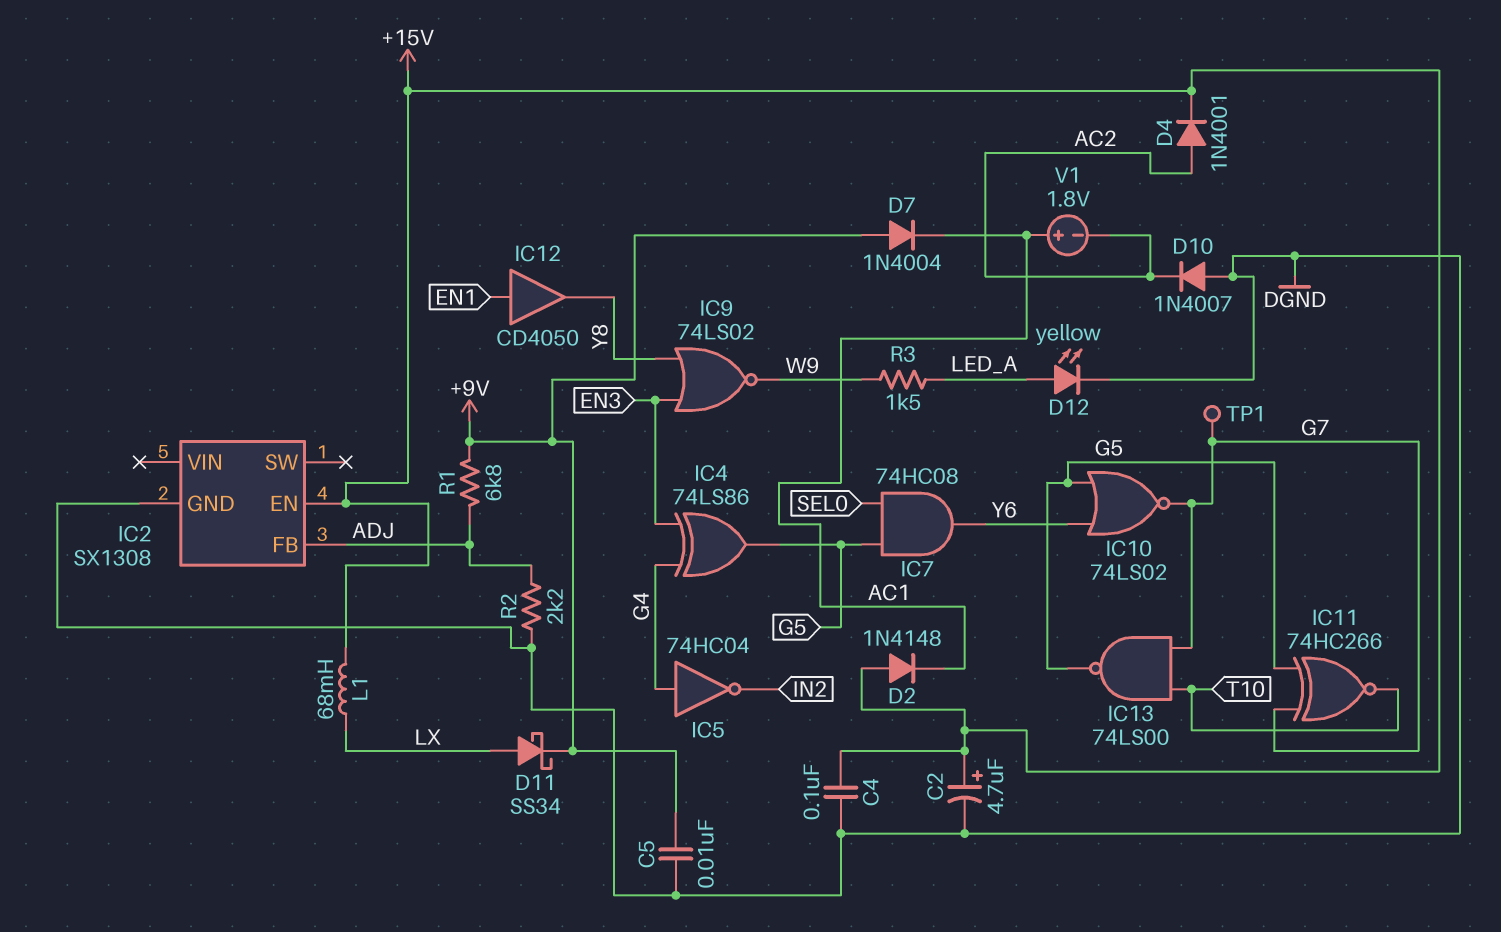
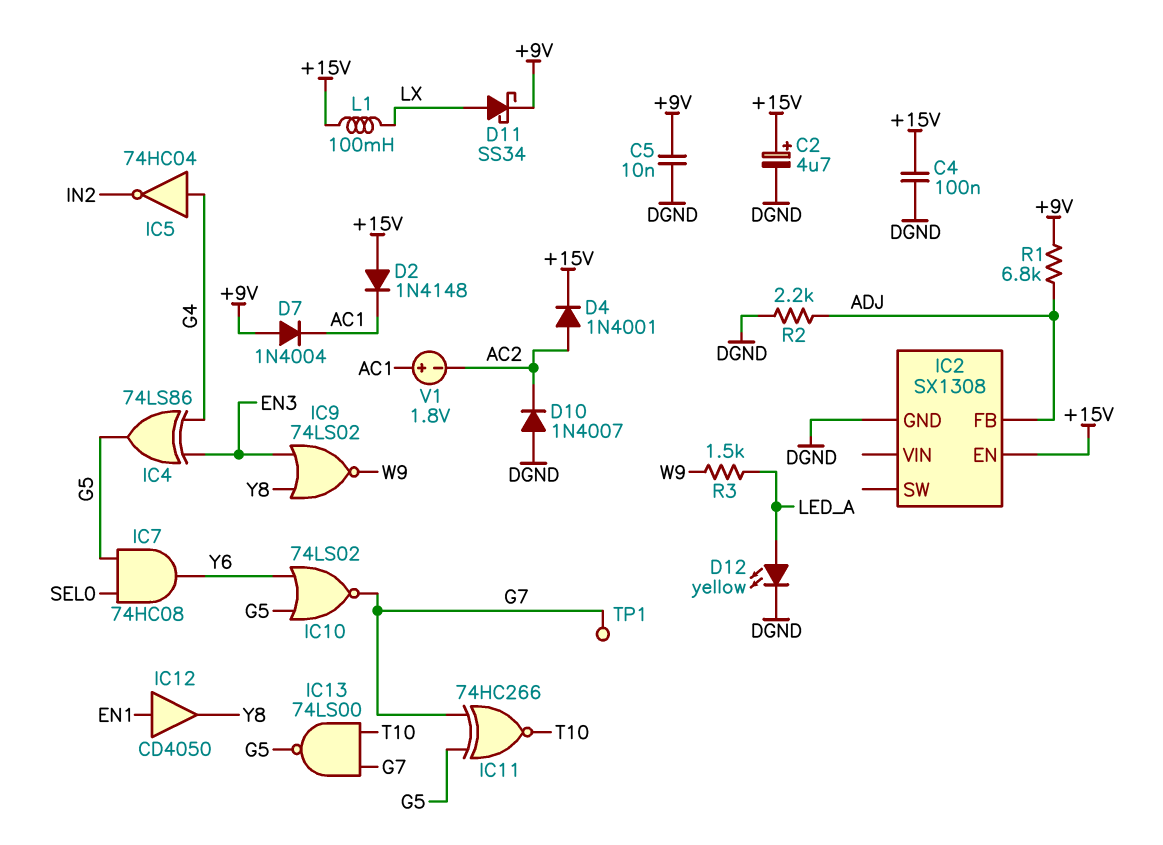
L1: 68mH (+15V, LX) -> 100mH (+15V, LX)

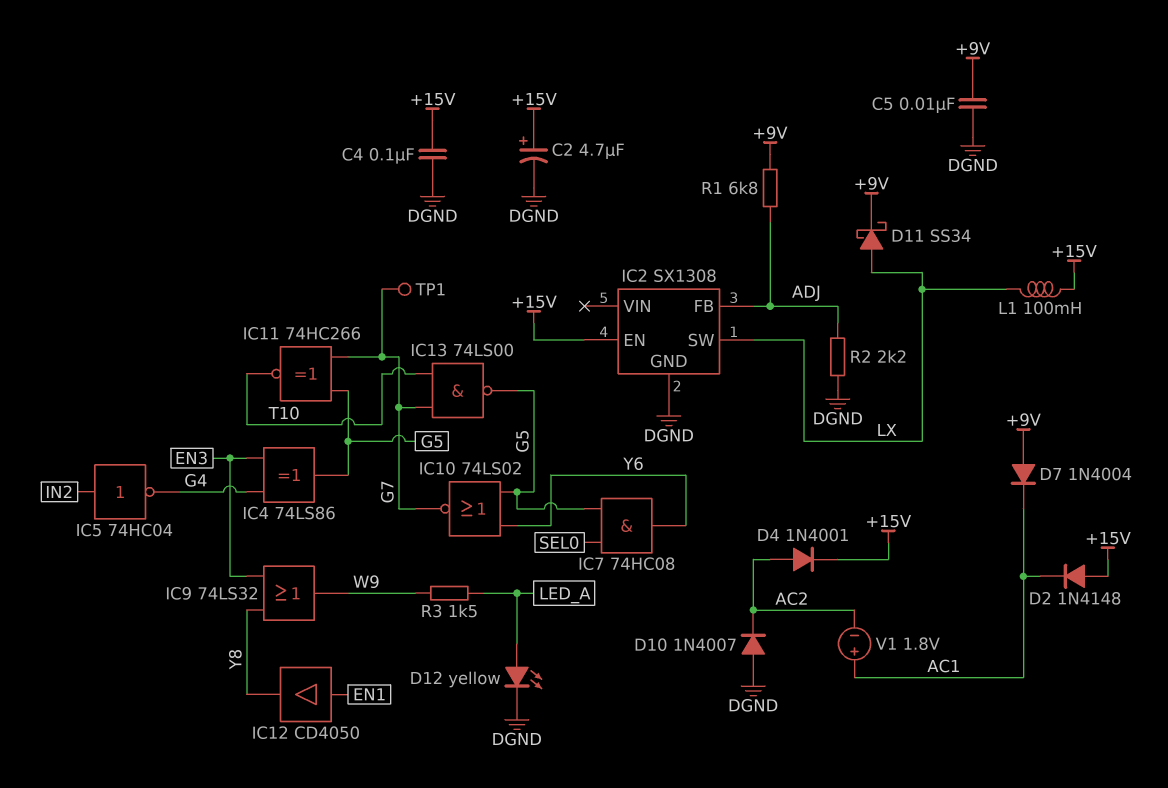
IC2 pin SW: none -> LX
IC5: NOT 74HC04 (in G4, out IN2) -> NOT 74HC04 (in IN2, out G4)
IC9: NOR 74LS02 (in EN3, in Y8, out W9) -> OR 74LS32 (in EN3, in Y8, out W9)

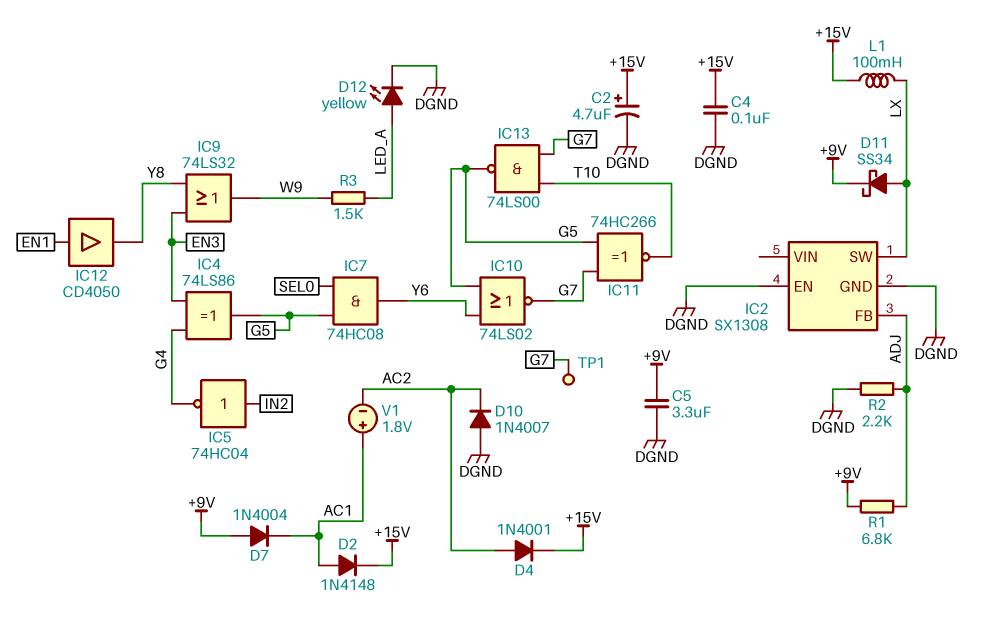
C5: 10nF (+9V, DGND) -> 3.3uF (+9V, DGND)
D2: diode 1N4148 (A +15V, K AC1) -> diode 1N4148 (A AC1, K +15V)
IC2 pin EN: +15V -> DGND

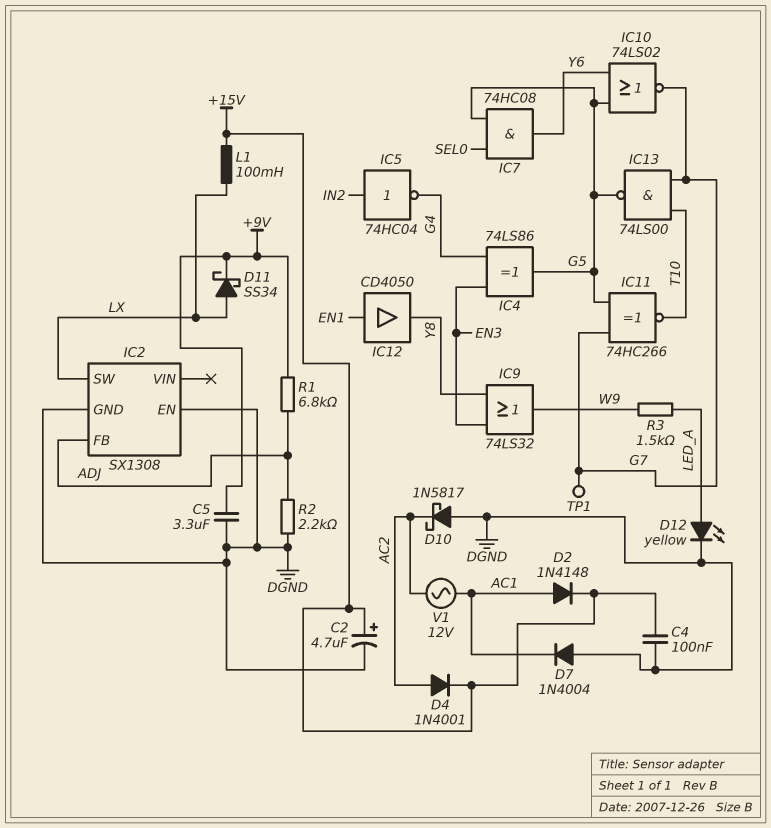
D7: diode 1N4004 (A +9V, K AC1) -> diode 1N4004 (A DGND, K AC1)
D10: diode 1N4007 (A DGND, K AC2) -> schottky 1N5817 (A DGND, K AC2)
V1: 1.8V (plus AC1, minus AC2) -> AC 12V (AC1, AC2)

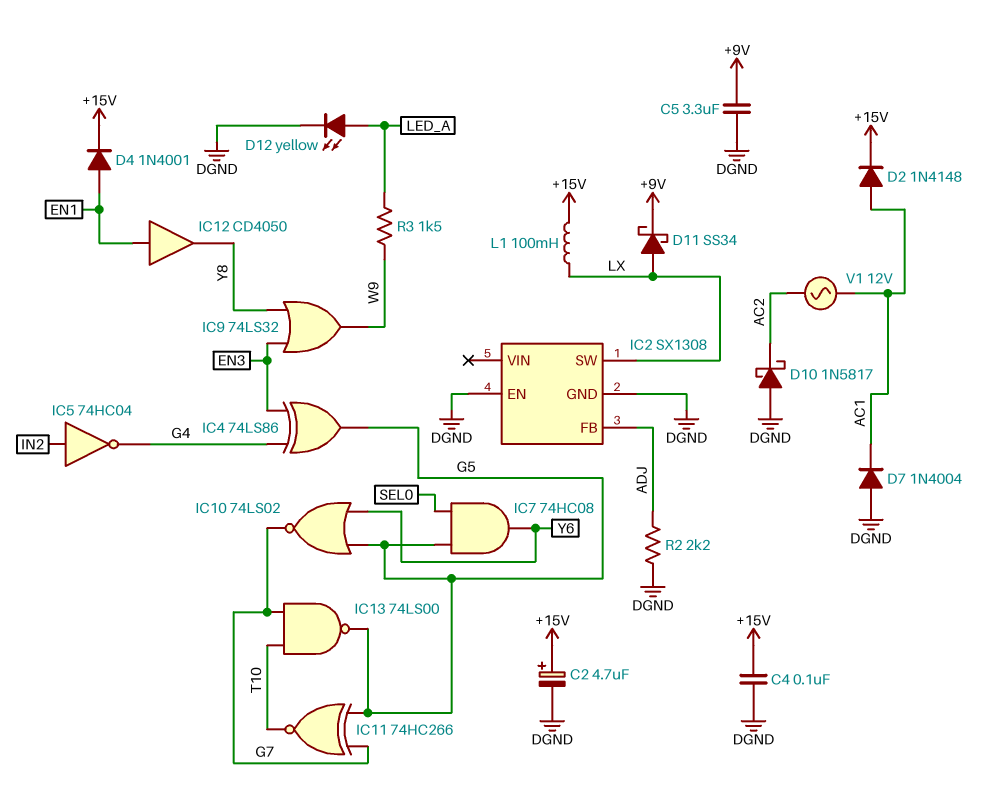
D4: diode 1N4001 (A AC2, K +15V) -> diode 1N4001 (A EN1, K +15V)
R1: 6.8k (+9V, ADJ) -> none
TP1: test point (G7) -> none

